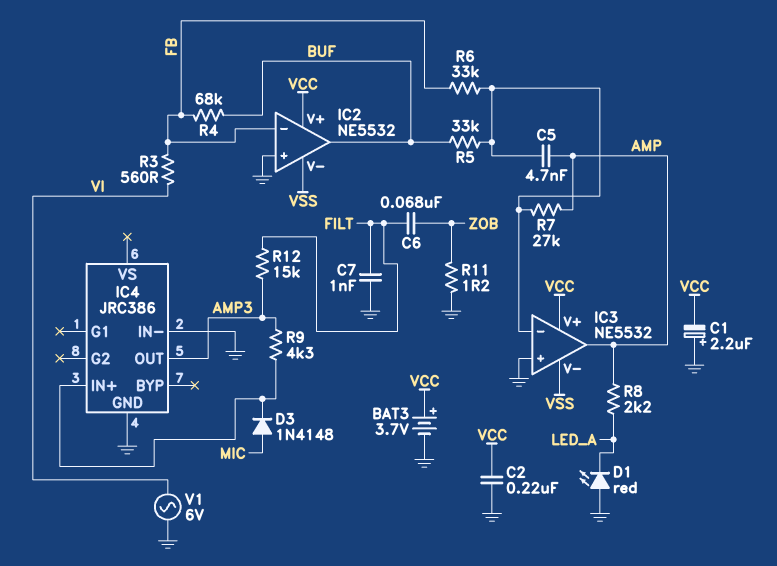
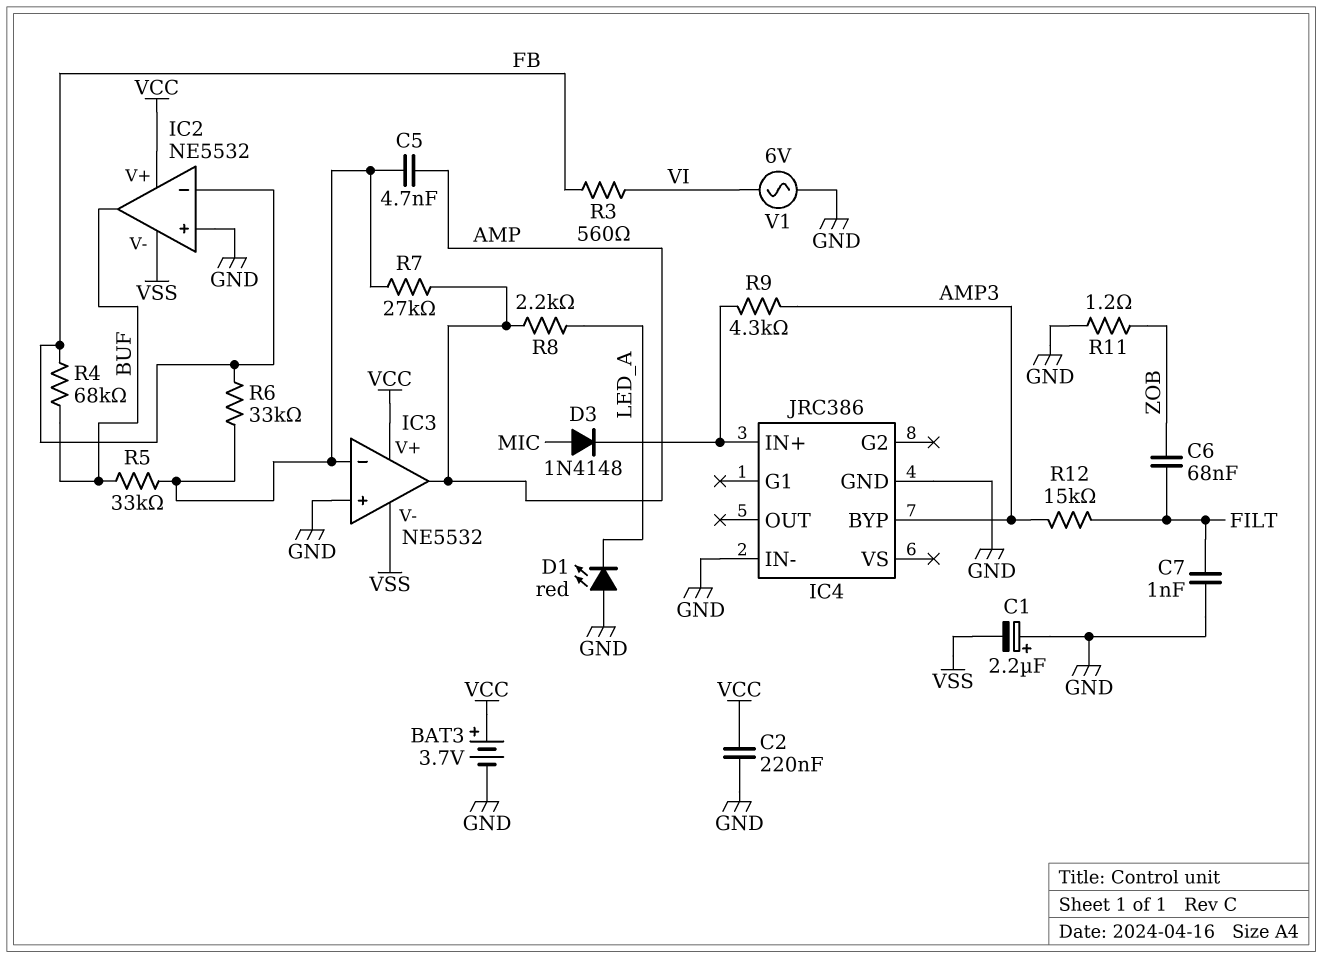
C1: 2.2uF (plus GND, minus VCC) -> 2.2uF (plus GND, minus VSS)
IC4 pin BYP: none -> AMP3
IC4 pin OUT: AMP3 -> none

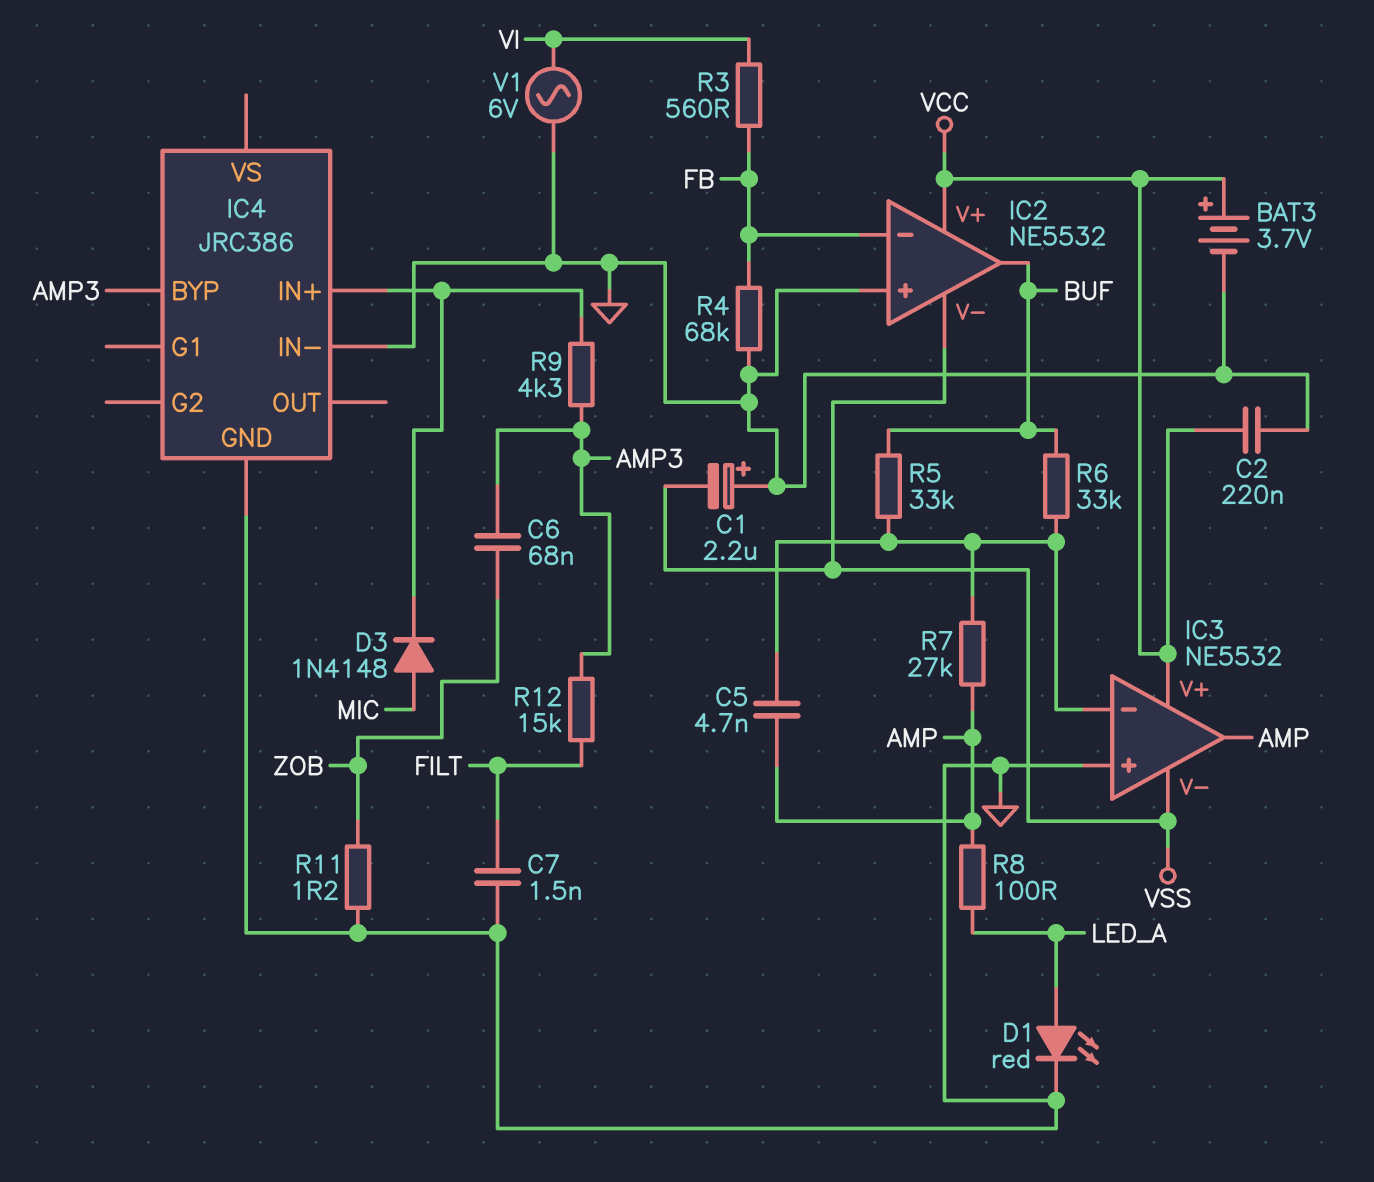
C6: 68nF (FILT, ZOB) -> 68nF (AMP3, ZOB)
C7: 1nF (FILT, GND) -> 1.5nF (FILT, GND)
D1: LED red (A GND, K LED_A) -> LED red (A LED_A, K GND)
R4: 68k (BUF, FB) -> 68k (FB, GND)
R6: 33k (FB, IC3/in-) -> 33k (BUF, IC3/in-)
R8: 2.2k (AMP, LED_A) -> 100 (AMP, LED_A)

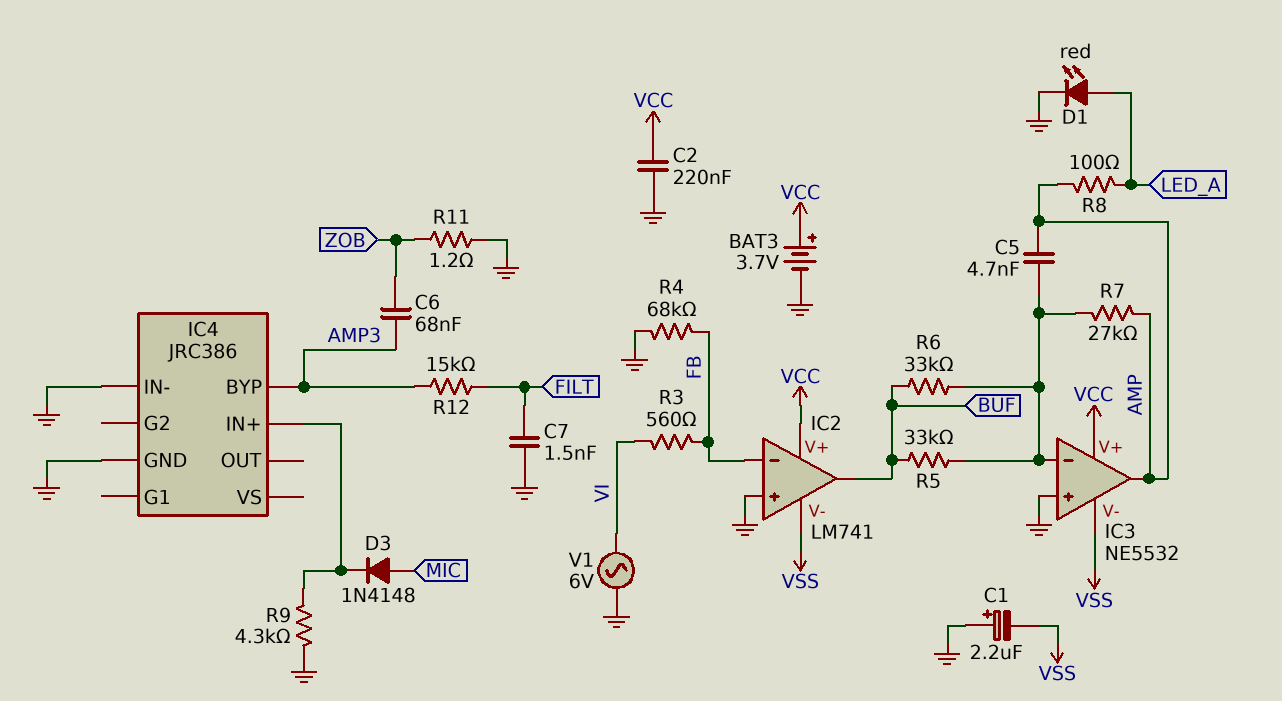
IC2: NE5532 -> LM741
R9: 4.3k (AMP3, IC4/IN+) -> 4.3k (GND, IC4/IN+)

